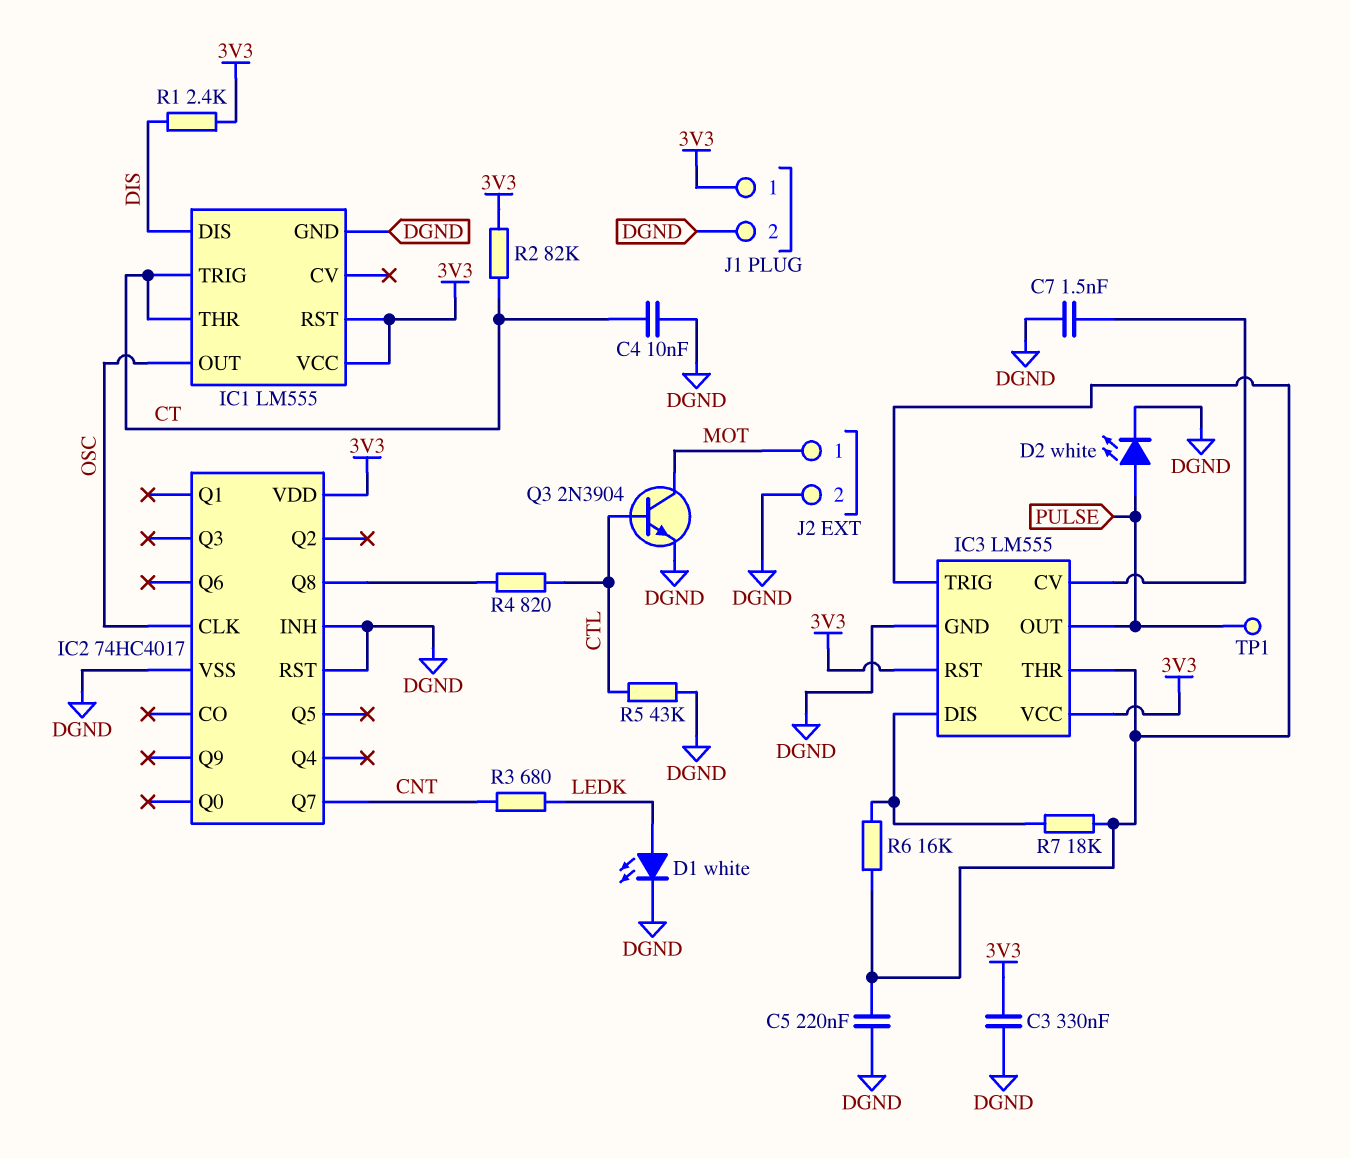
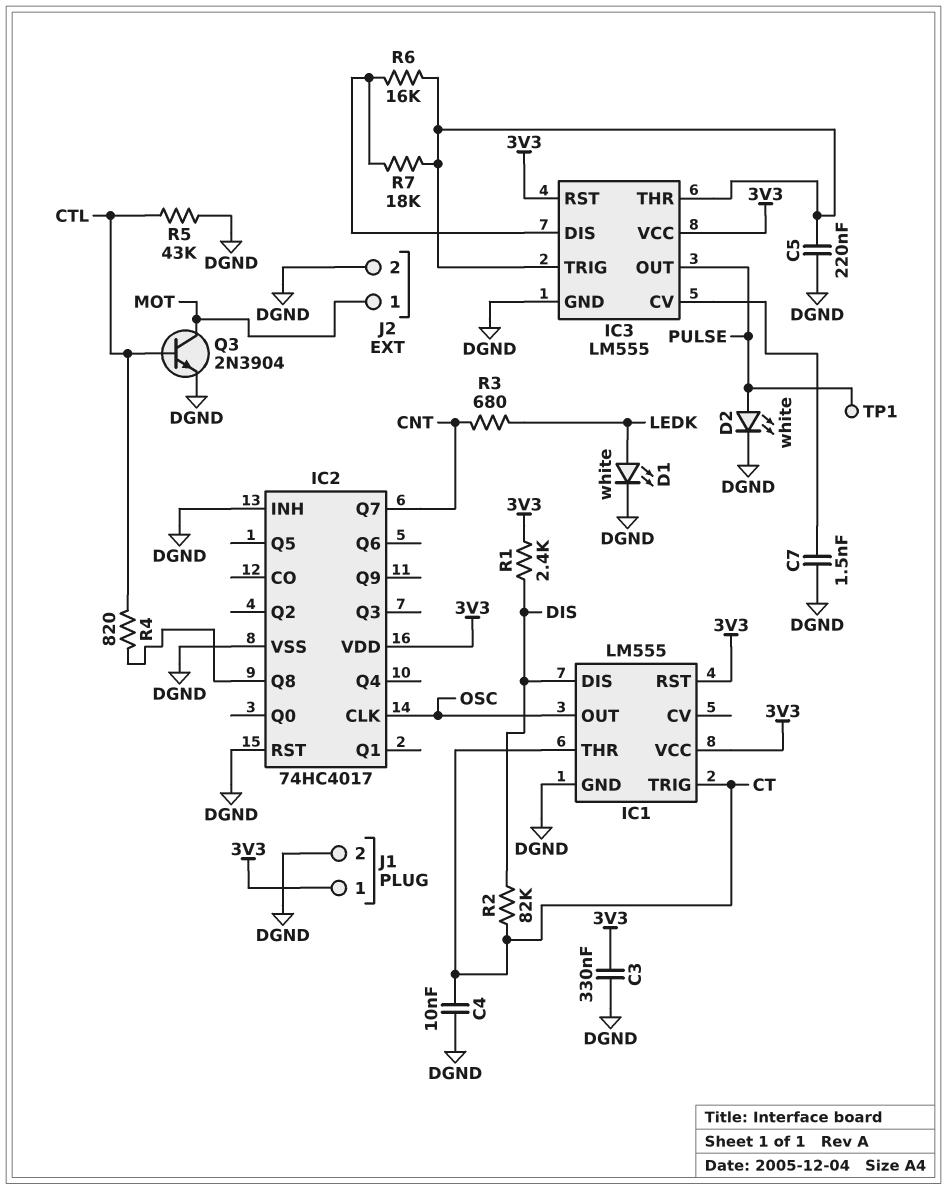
R2: 82k (3V3, CT) -> 82k (CT, DIS)

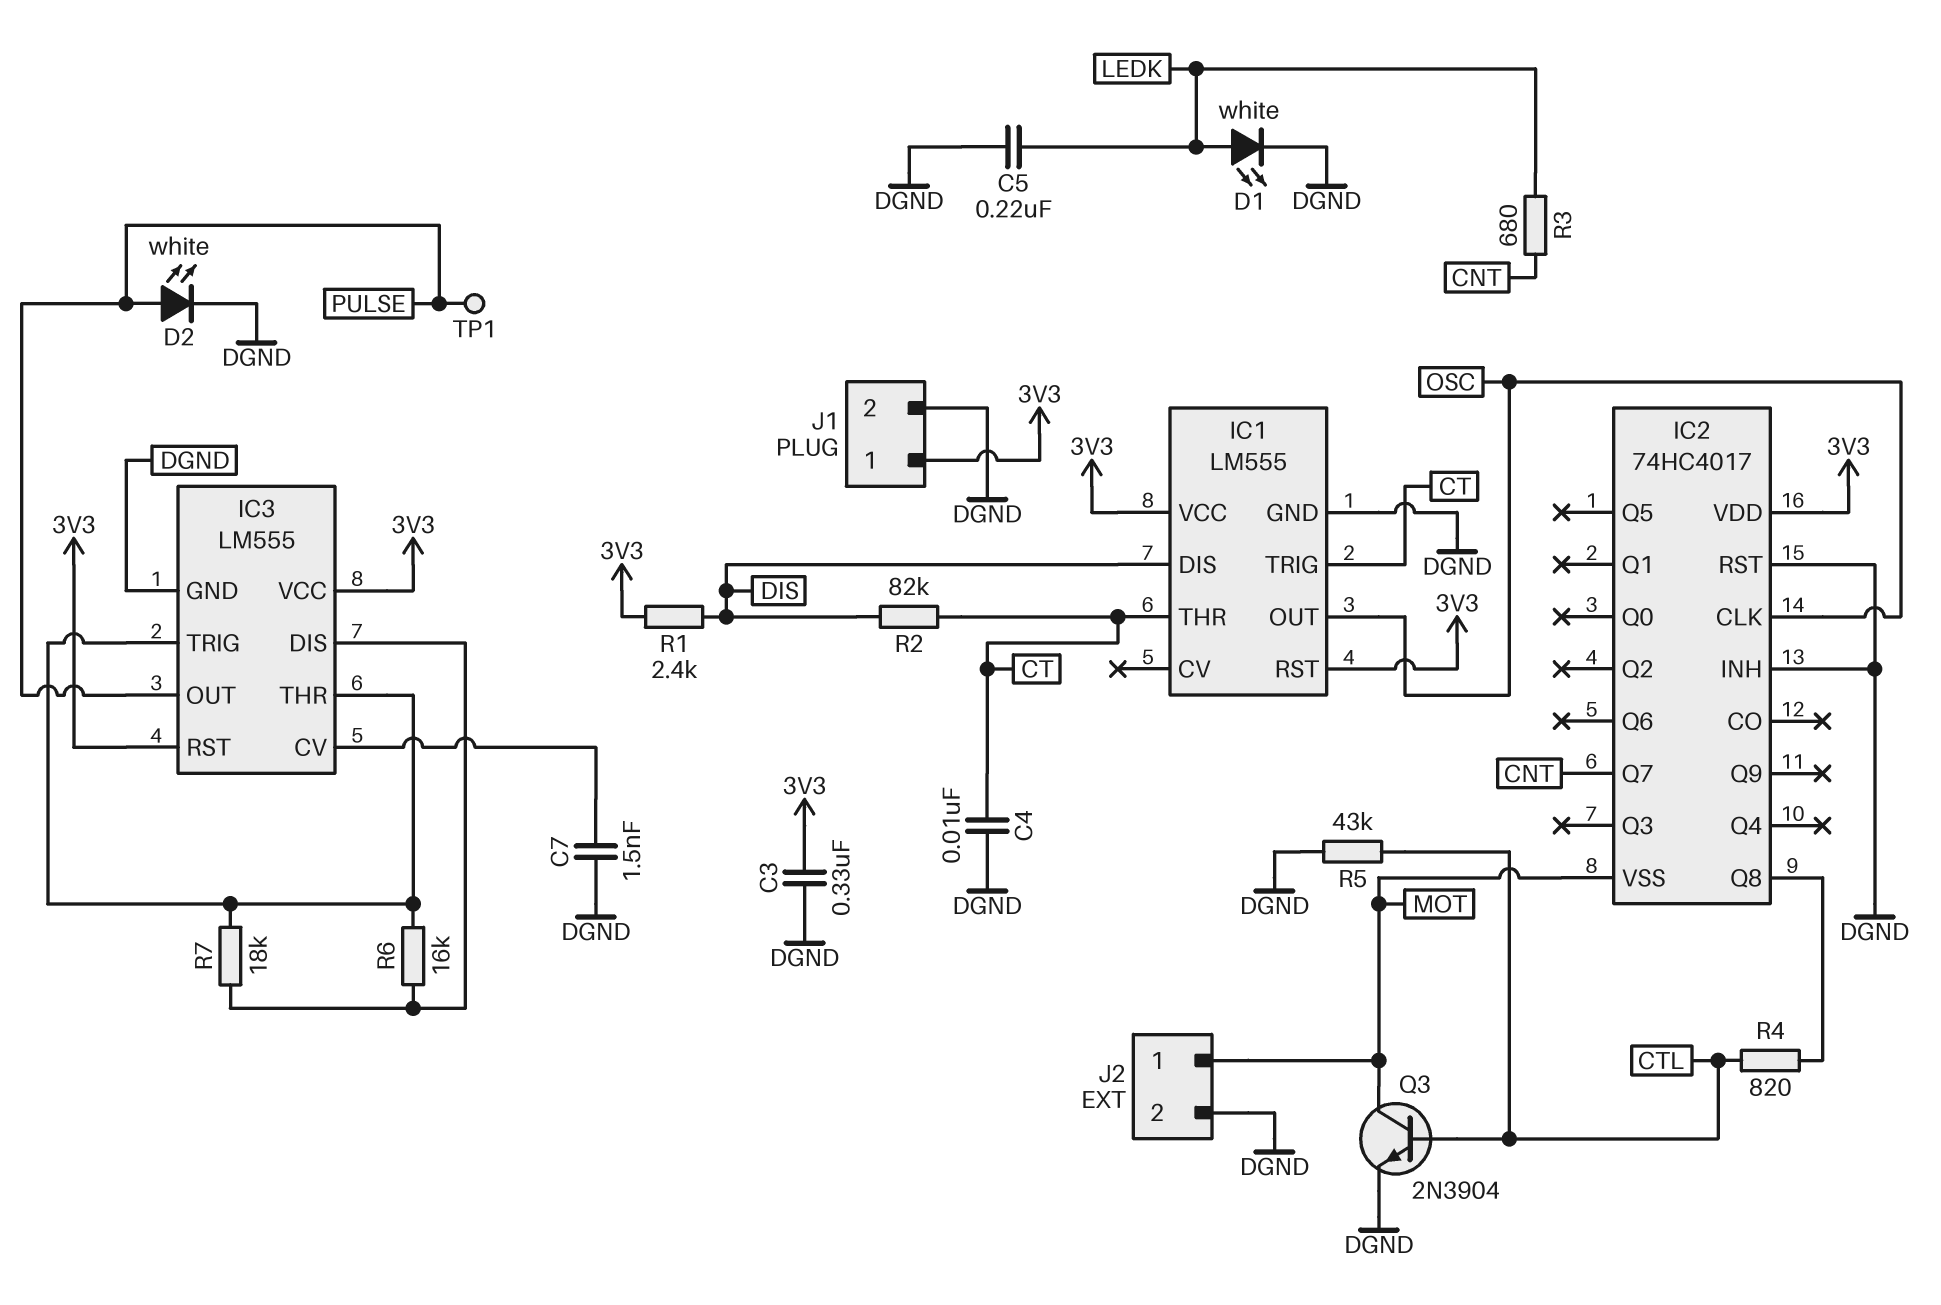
C5: 220nF (DGND, IC3/THR) -> 220nF (DGND, LEDK)
IC2 pin VSS: DGND -> MOT

